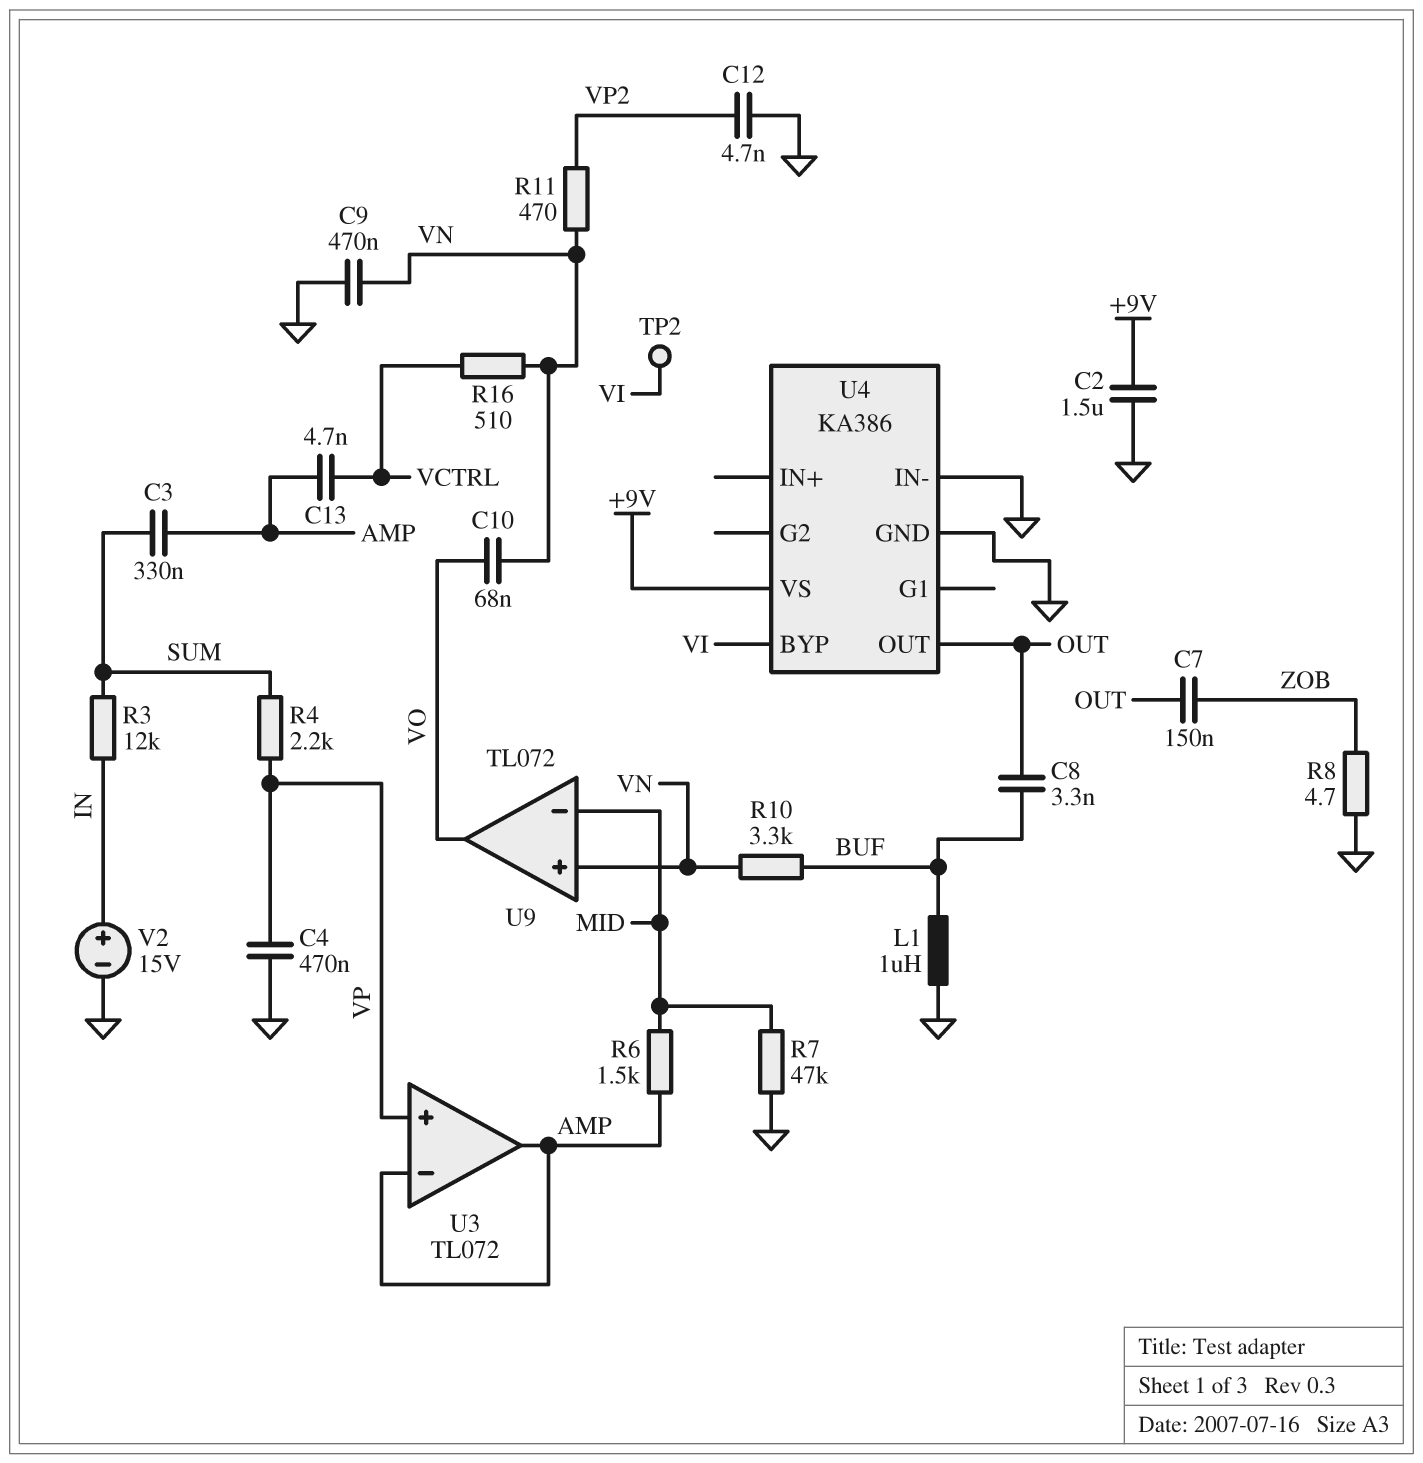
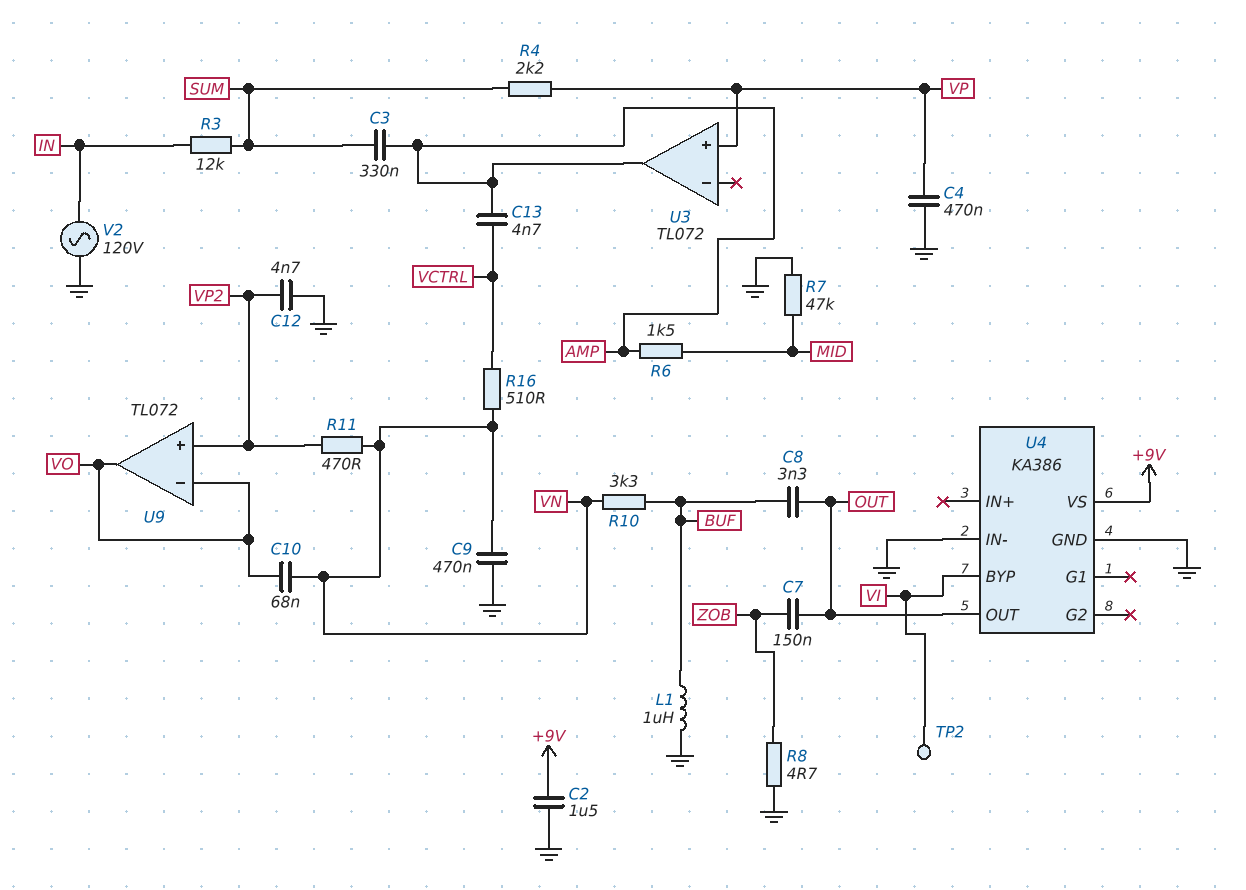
U3 pin in-: AMP -> none
U9 pin in+: VN -> VP2
U9 pin in-: MID -> VO
V2: 15V (plus IN, minus GND) -> AC 120V (GND, IN)

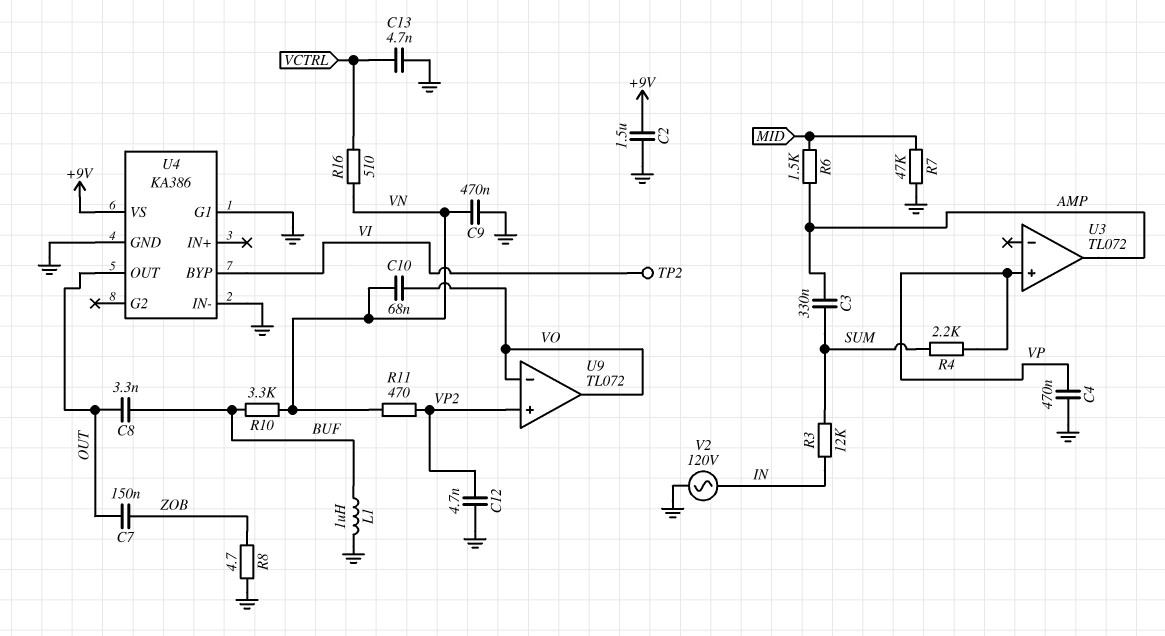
C13: 4.7nF (AMP, VCTRL) -> 4.7nF (GND, VCTRL)
U4 pin G1: none -> GND

